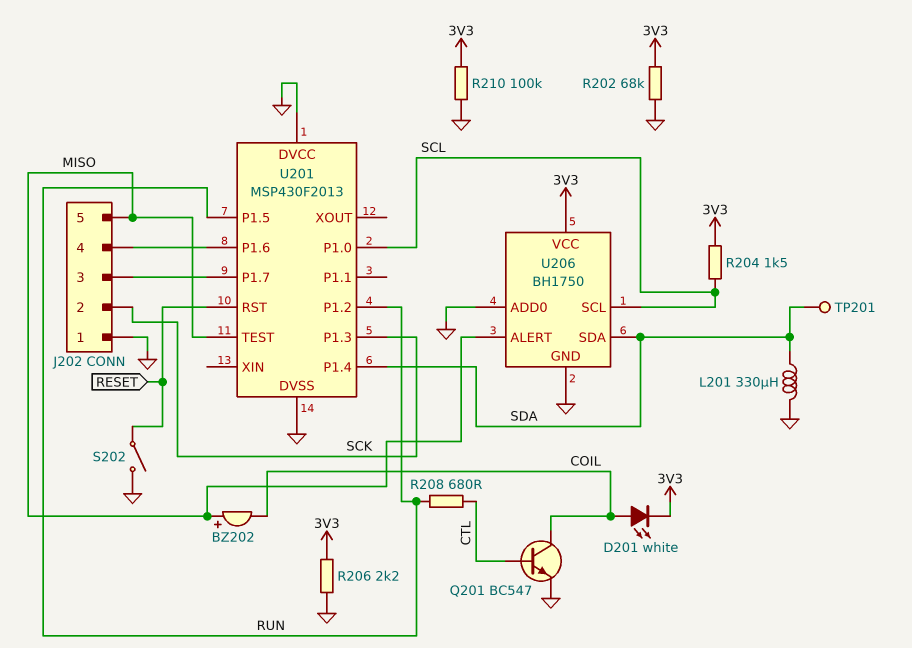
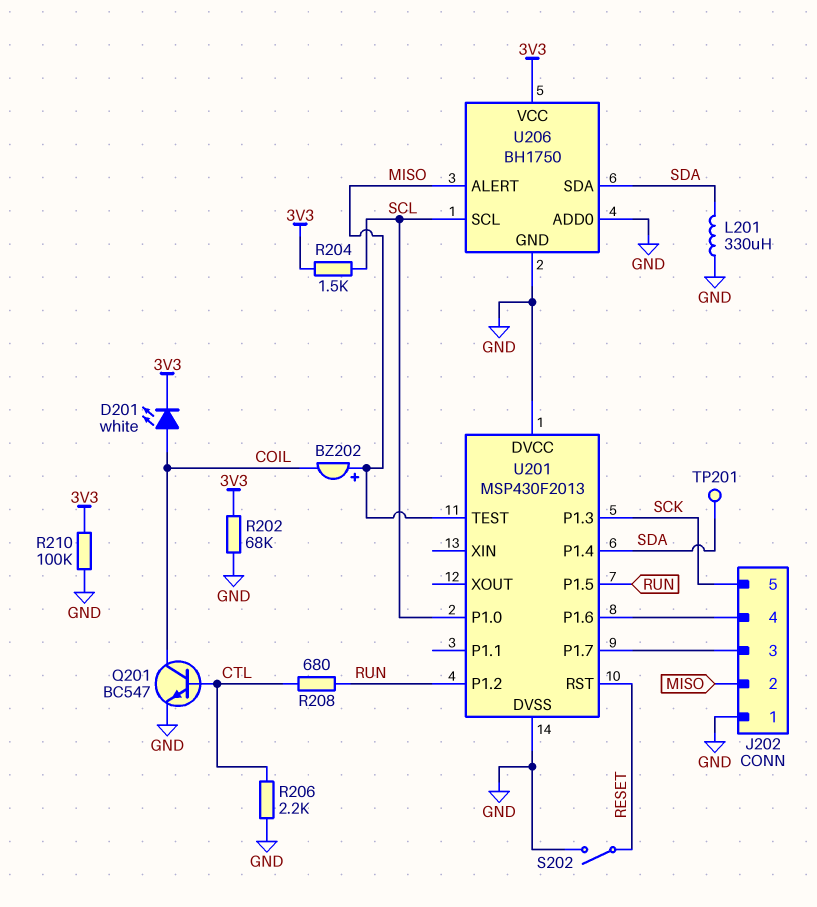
J202 pin 2: SCK -> MISO
J202 pin 5: MISO -> SCK
R206: 2.2k (3V3, GND) -> 2.2k (CTL, GND)

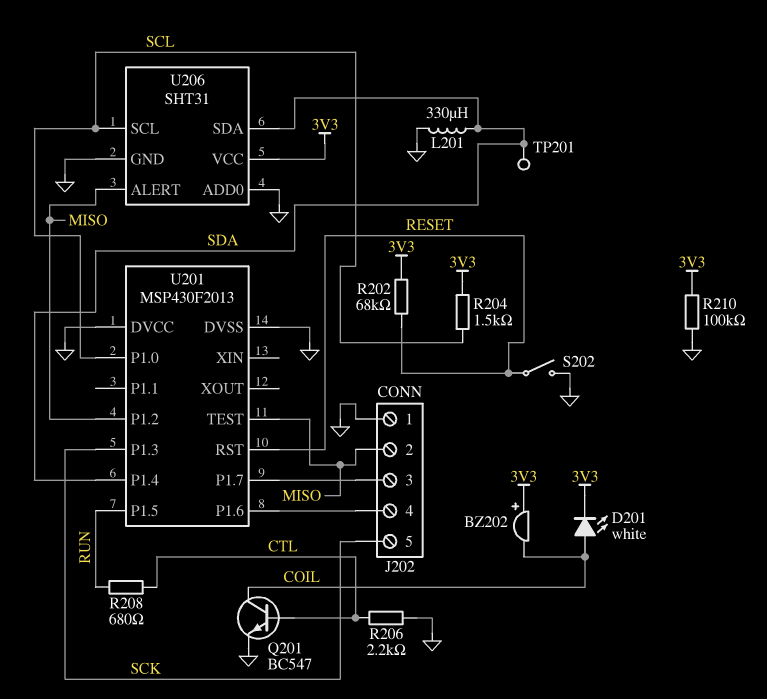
BZ202: buzzer (plus MISO, minus COIL) -> buzzer (plus 3V3, minus COIL)
R202: 68k (3V3, GND) -> 68k (3V3, RESET)
U201 pin P1.2: RUN -> MISO
U206: BH1750 -> SHT31

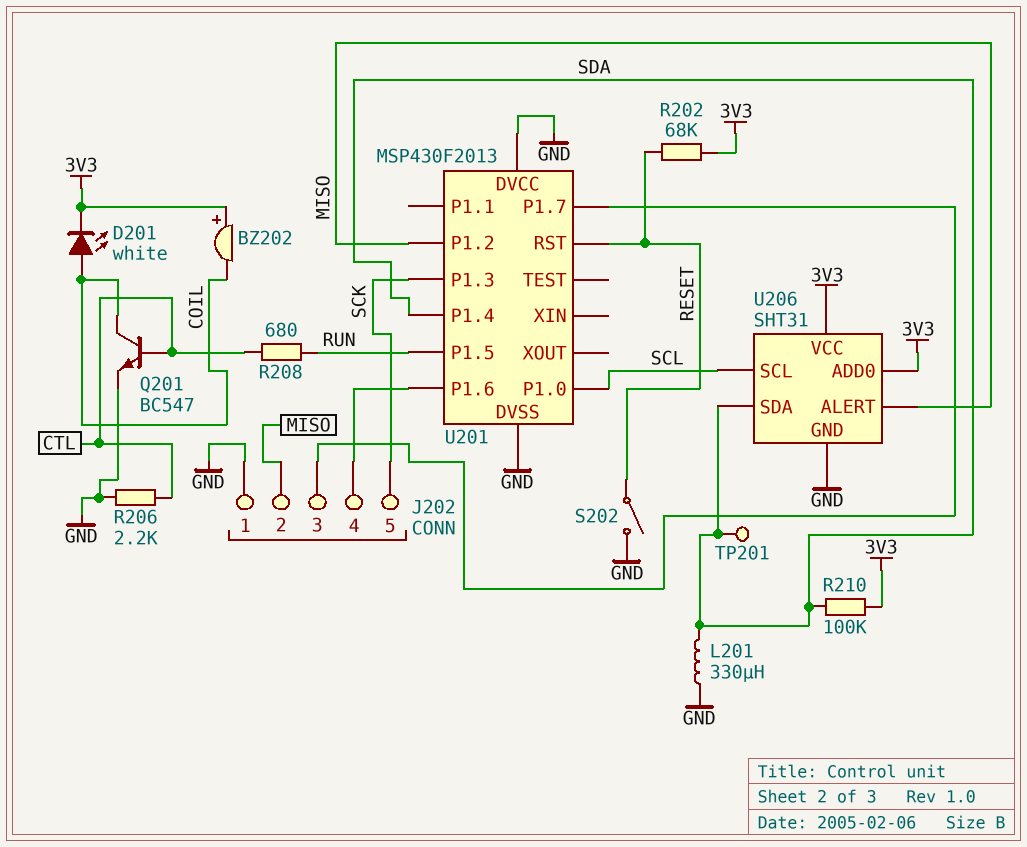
R204: 1.5k (3V3, SCL) -> none
R210: 100k (3V3, GND) -> 100k (3V3, SDA)
U201 pin TEST: MISO -> none
U206 pin ADD0: GND -> 3V3

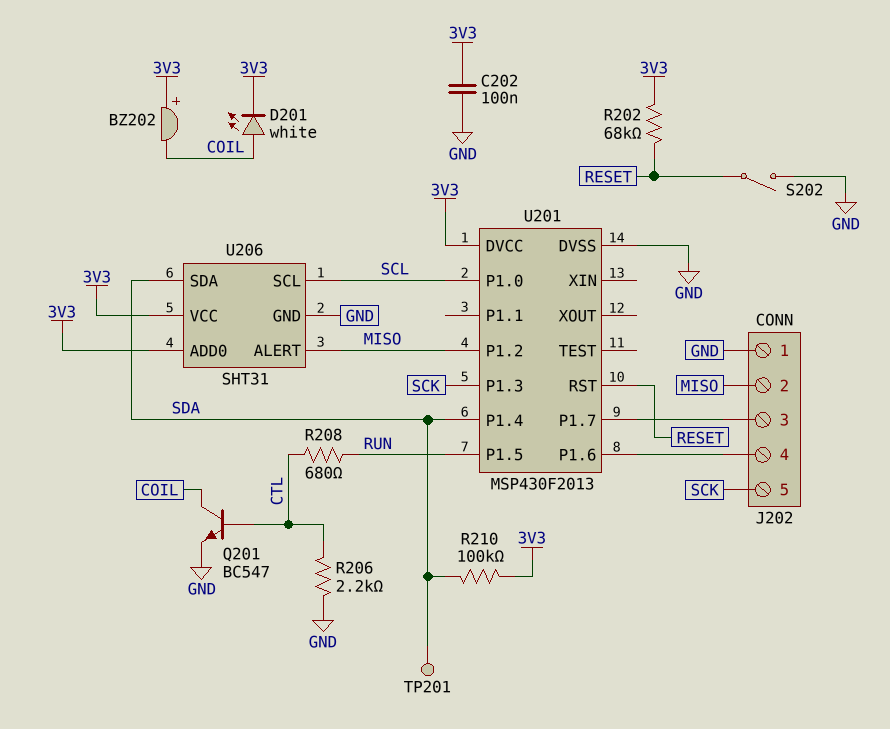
C202: none -> 100nF (3V3, GND)
L201: 330uH (GND, SDA) -> none
U201 pin DVCC: GND -> 3V3

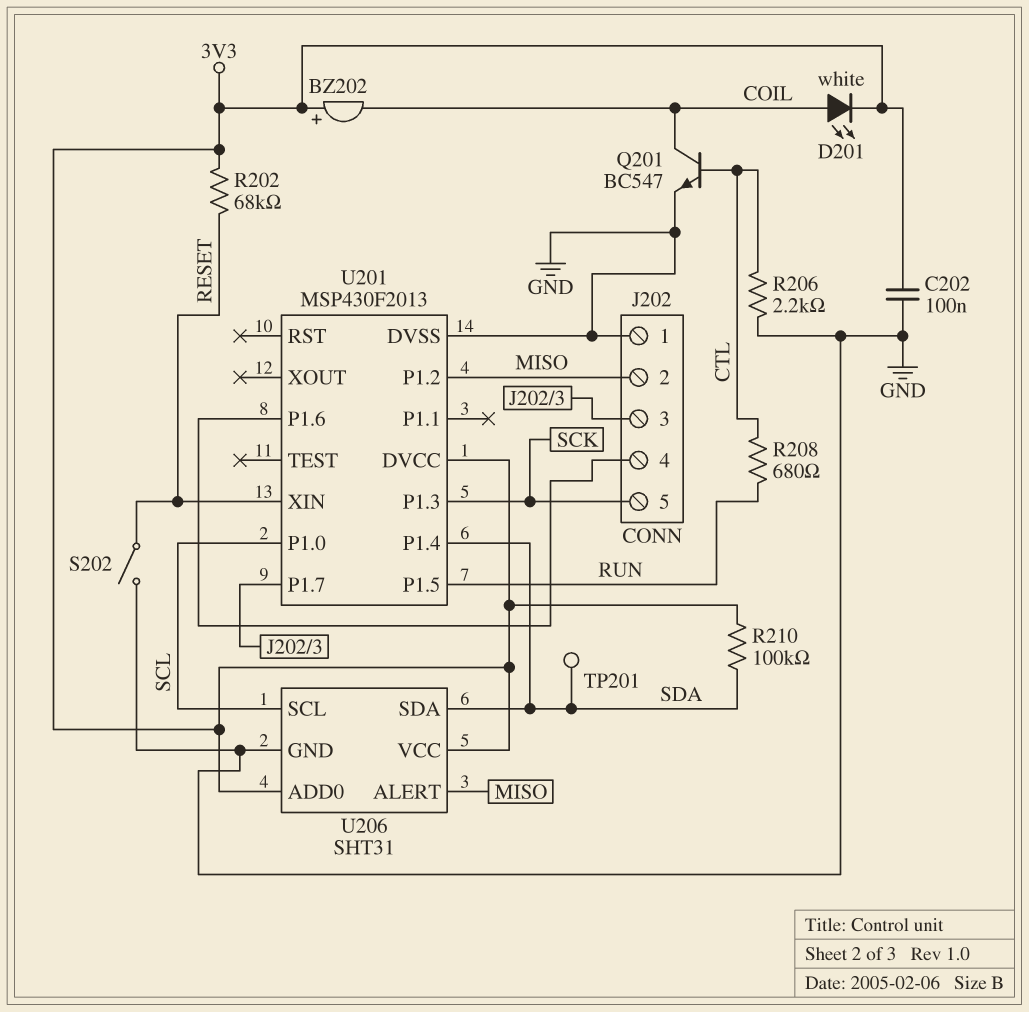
U201 pin RST: RESET -> none
U201 pin XIN: none -> RESET

